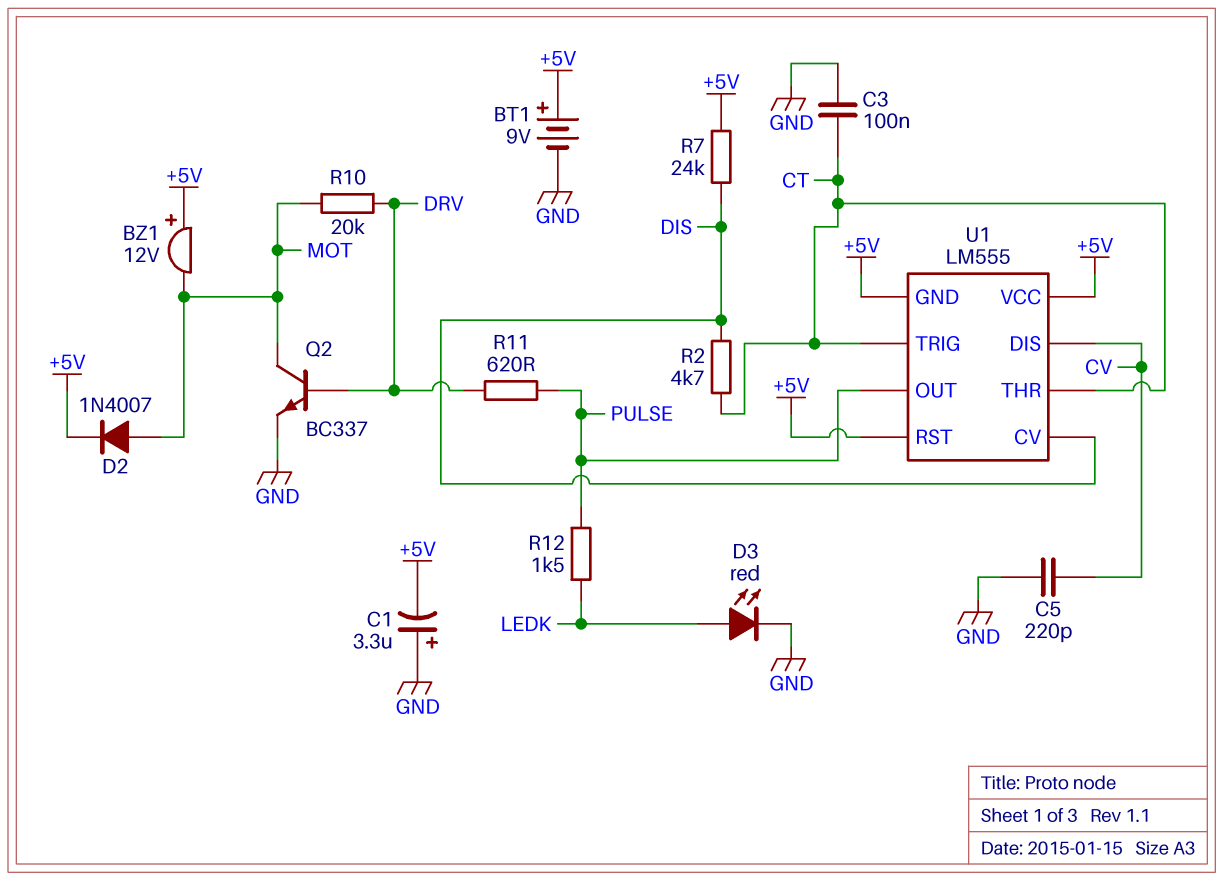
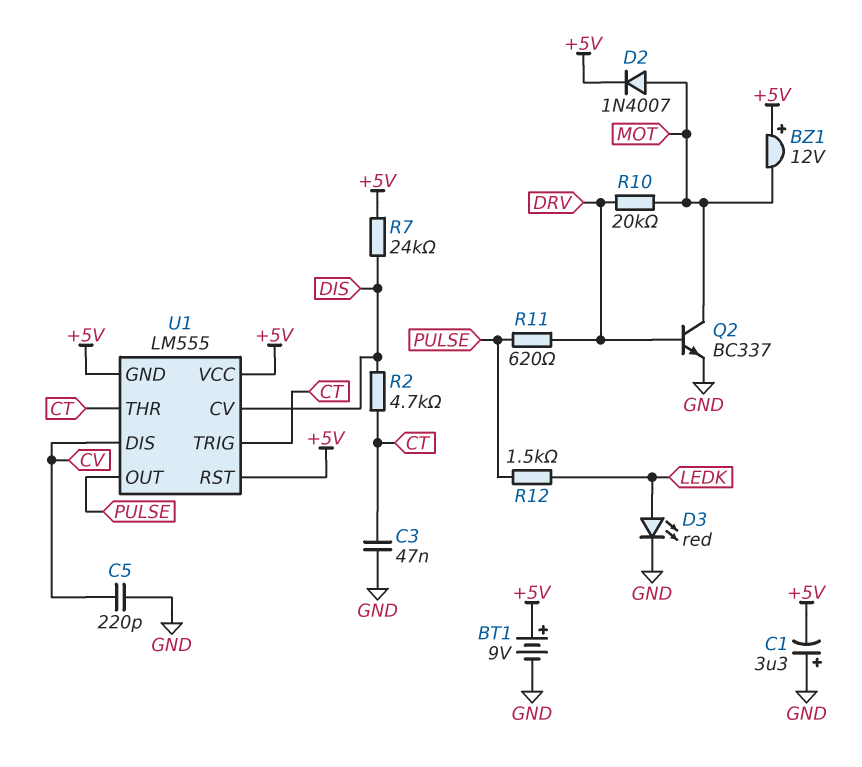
C3: 100nF (CT, GND) -> 47nF (CT, GND)

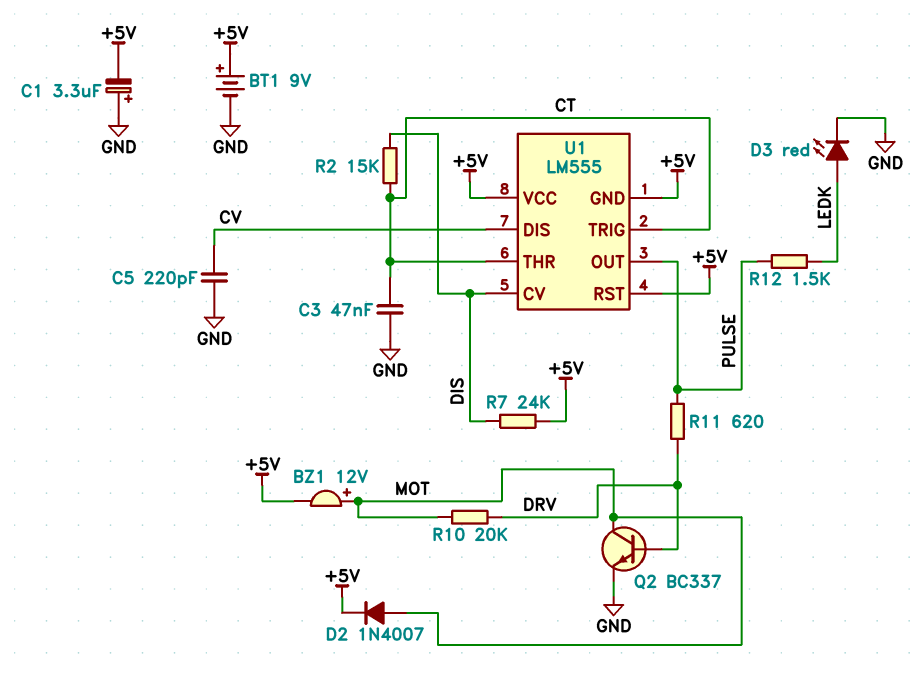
BZ1: buzzer 12V (plus +5V, minus MOT) -> buzzer 12V (plus MOT, minus +5V)
R2: 4.7k (CT, DIS) -> 15k (CT, DIS)

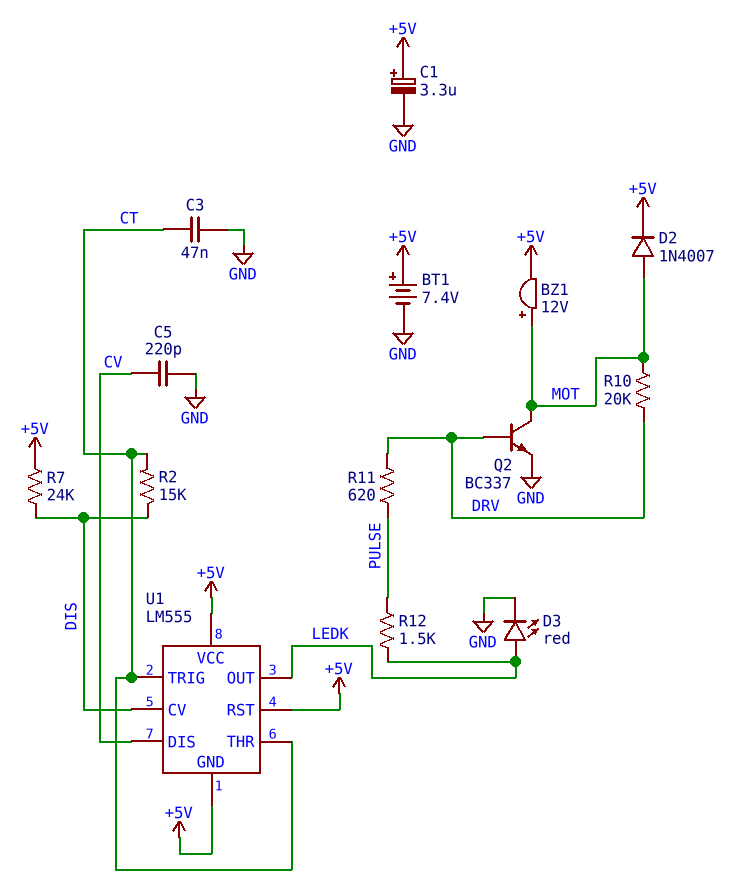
BT1: 9V (plus +5V, minus GND) -> 7.4V (plus +5V, minus GND)
C1: 3.3uF (plus GND, minus +5V) -> 3.3uF (plus +5V, minus GND)
U1 pin OUT: PULSE -> LEDK

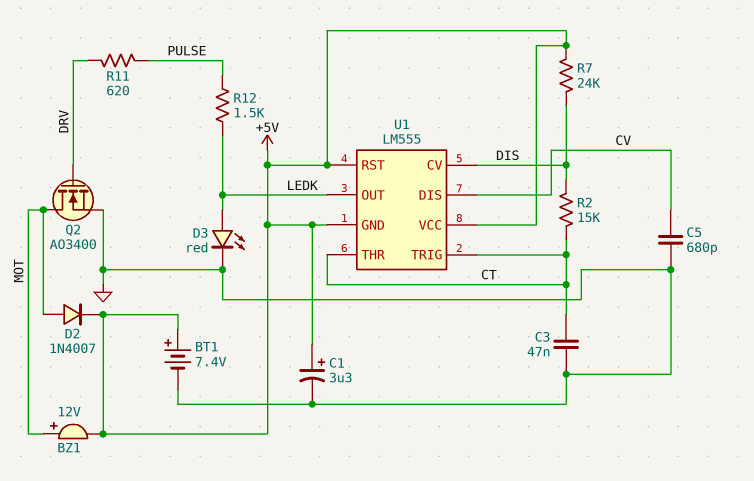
C5: 220pF (CV, GND) -> 680pF (CV, GND)
Q2: NPN BC337 (B DRV, C MOT, E GND) -> NMOS AO3400 (G DRV, D MOT, S GND)
R10: 20k (DRV, MOT) -> none

